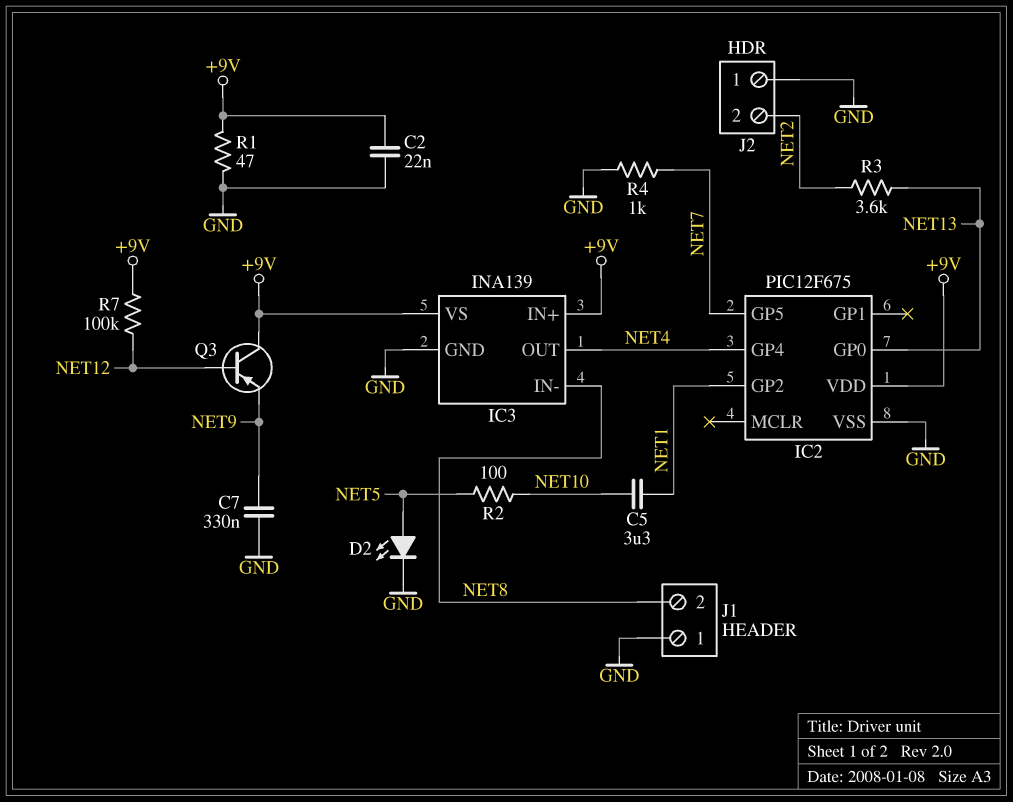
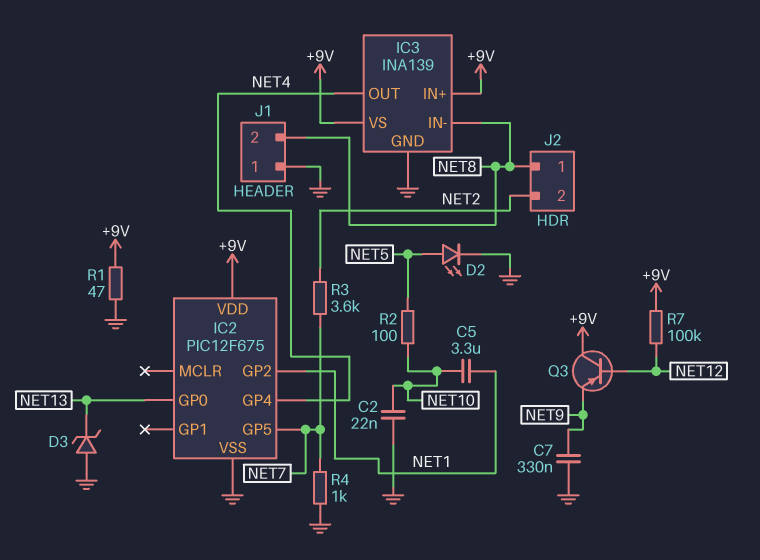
C2: 22nF (+9V, GND) -> 22nF (GND, NET10)
D3: none -> zener (A GND, K NET13)
J2 pin 1: GND -> NET8
R3: 3.6k (NET2, NET13) -> 3.6k (NET2, NET7)

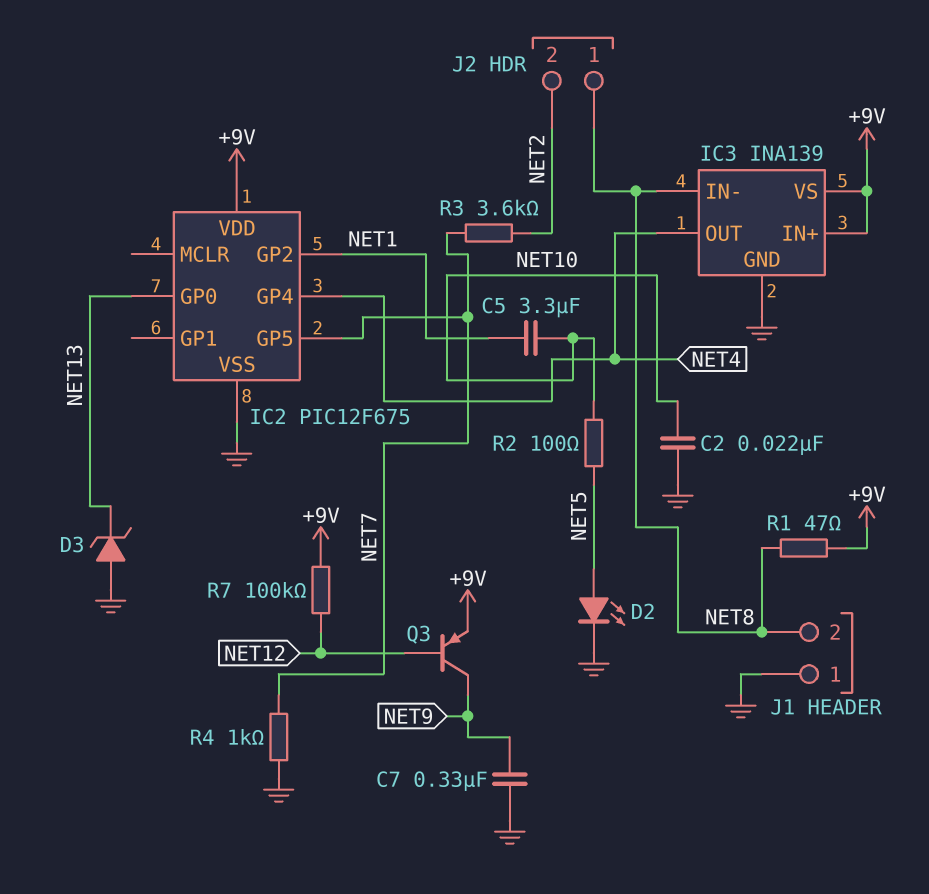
Q3: PNP (B NET12, C +9V, E NET9) -> PNP (B NET12, C NET9, E +9V)
R1: 47 (+9V, GND) -> 47 (+9V, NET8)

